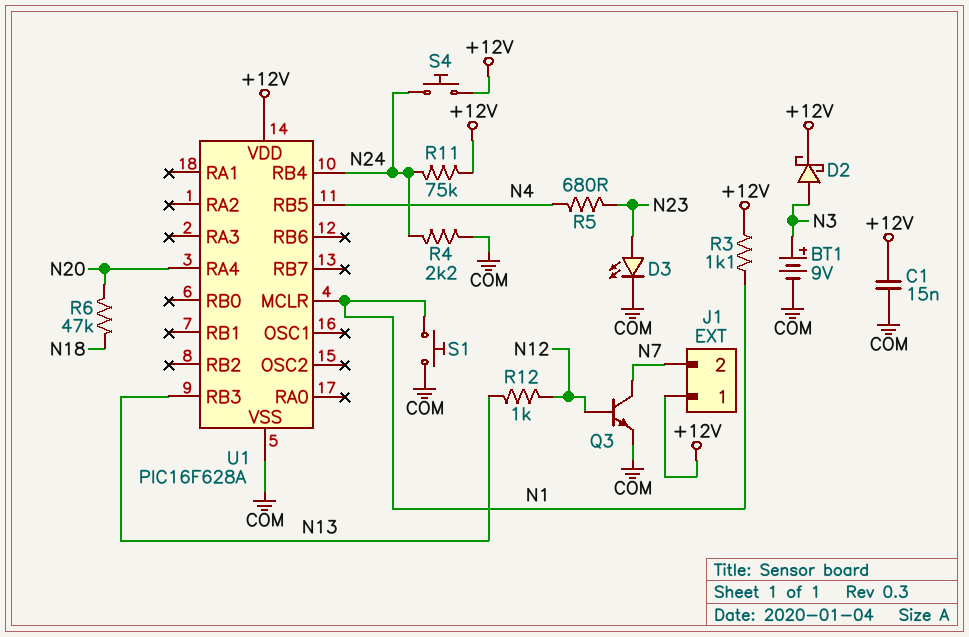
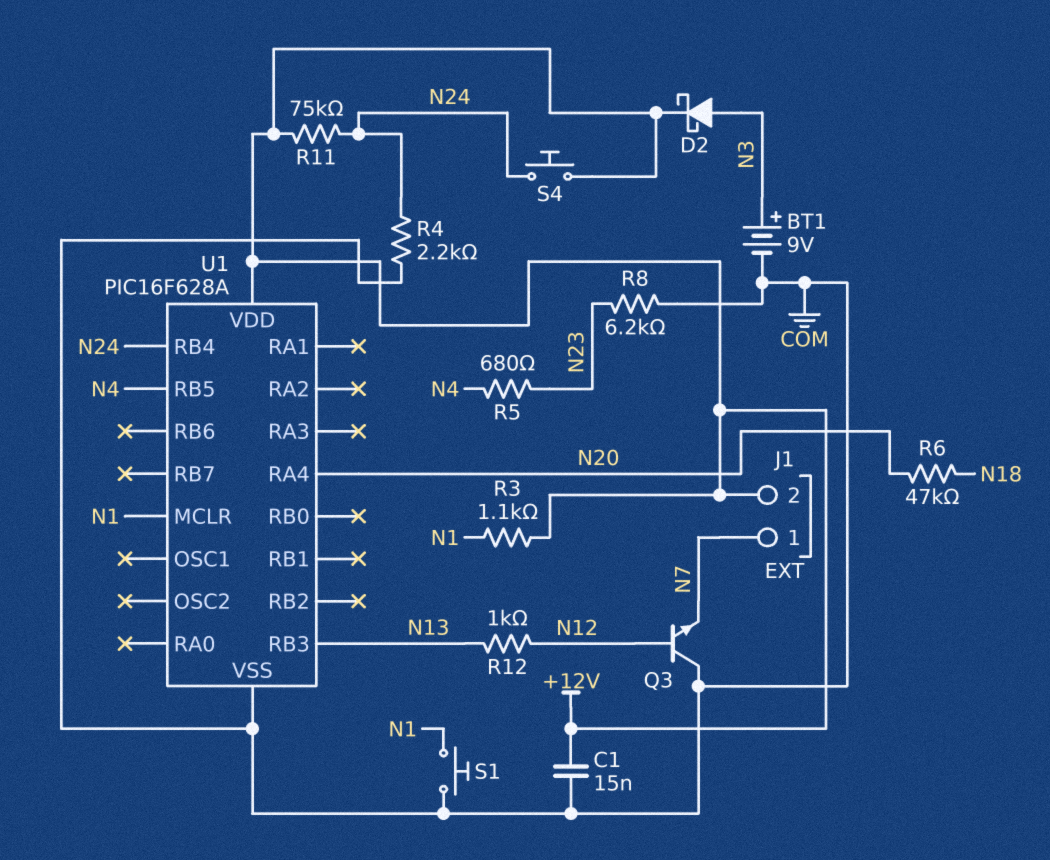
D3: LED (A N23, K COM) -> none
J1 pin 1: +12V -> N7
J1 pin 2: N7 -> +12V
Q3: NPN (B N12, C N7, E COM) -> NPN (B N12, C COM, E N7)
R8: none -> 6.2k (COM, N23)

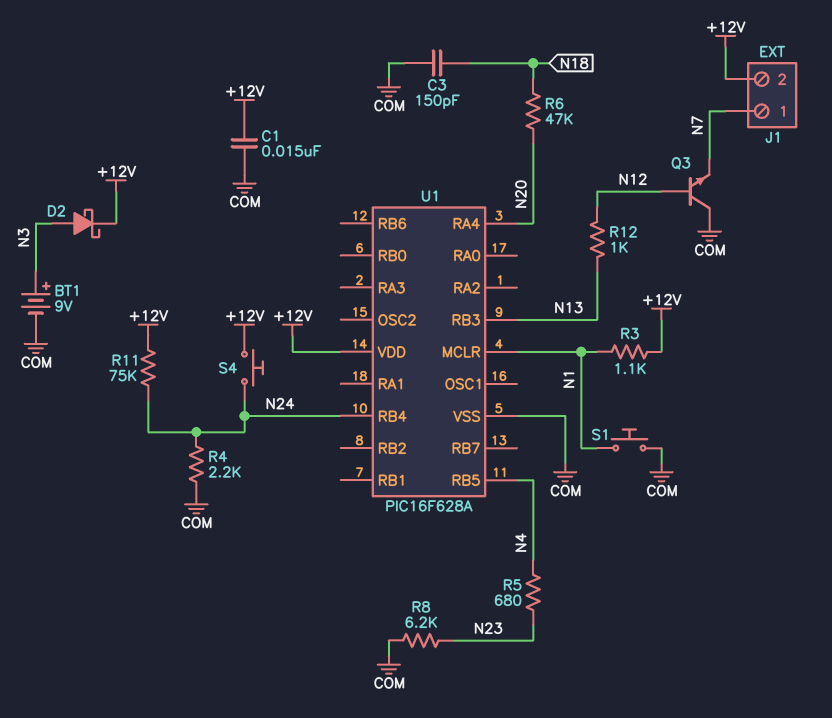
C3: none -> 150pF (COM, N18)

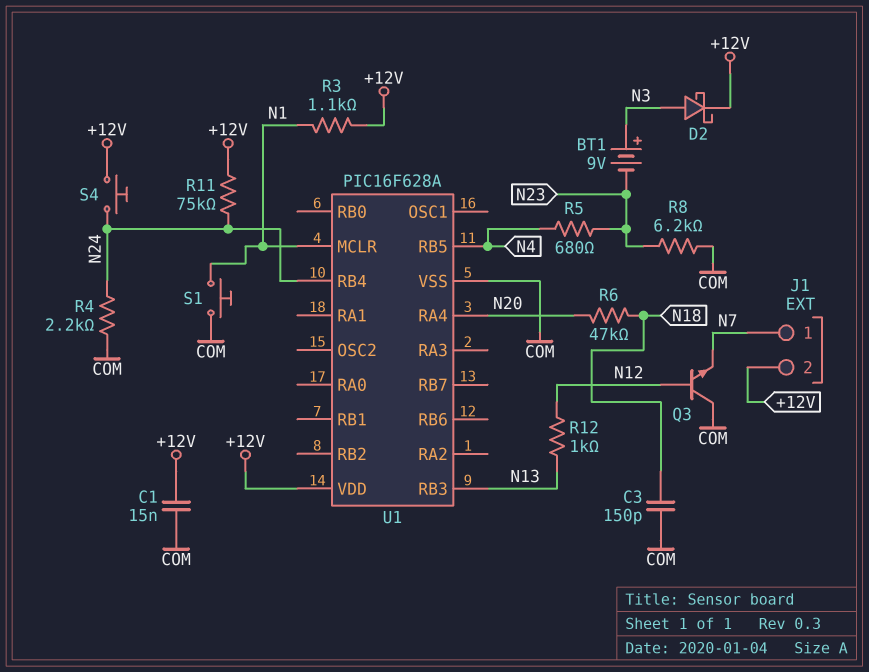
BT1: 9V (plus N3, minus COM) -> 9V (plus N3, minus N23)

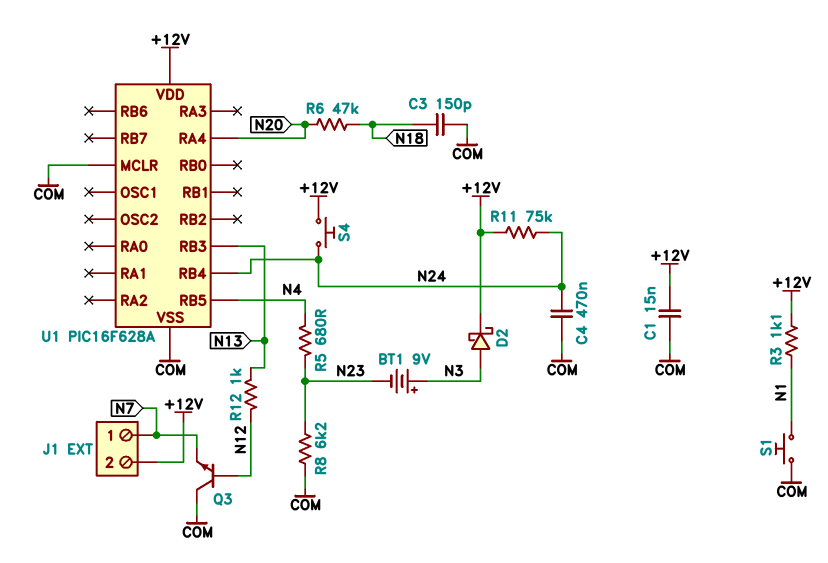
C4: none -> 470nF (COM, N24)
R4: 2.2k (COM, N24) -> none
U1 pin MCLR: N1 -> COM

